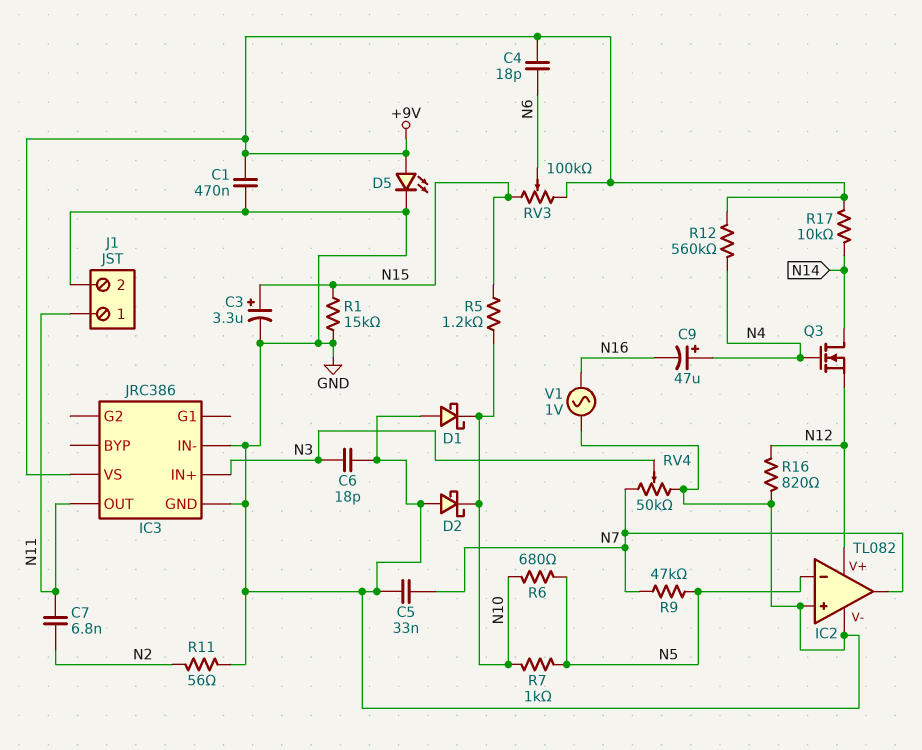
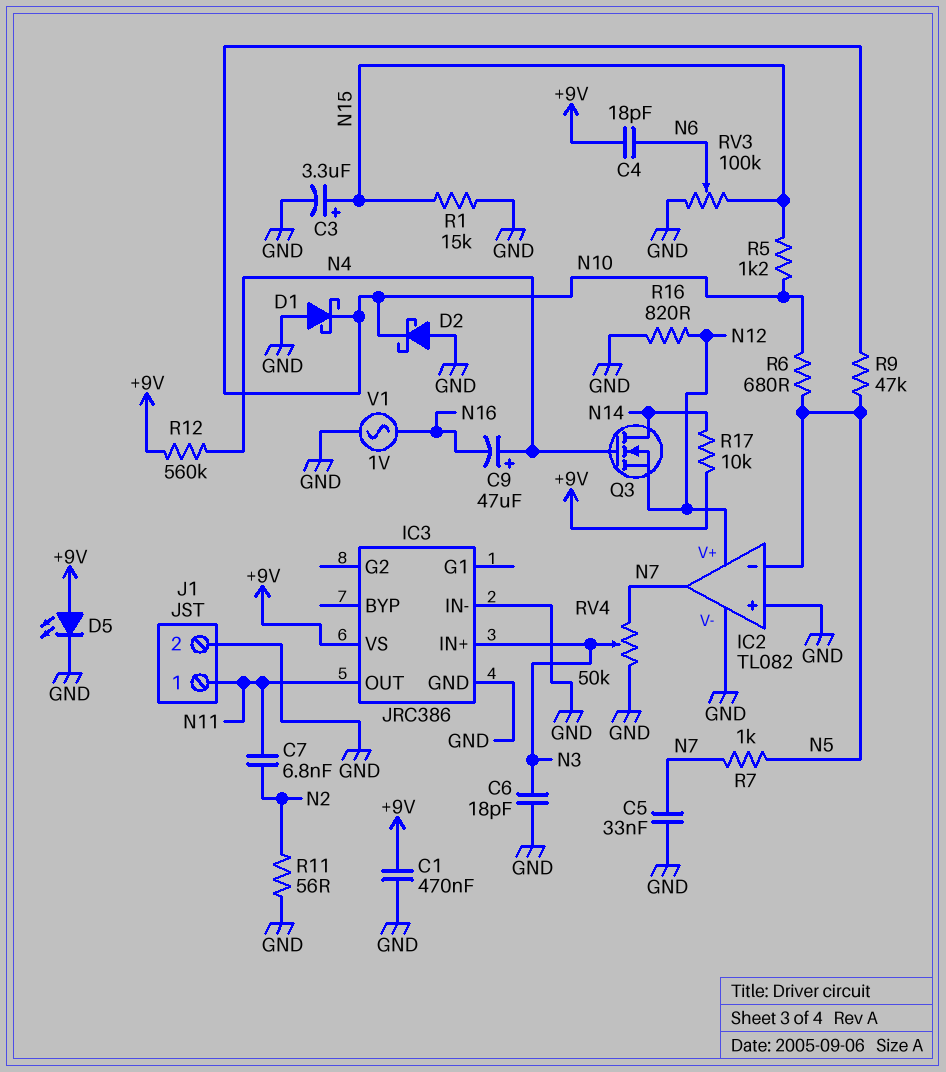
R7: 1k (N5, N10) -> 1k (N5, N7)
R9: 47k (N5, N7) -> 47k (N5, N10)
RV3: 100k (+9V, N15, wiper N6) -> 100k (GND, N15, wiper N6)

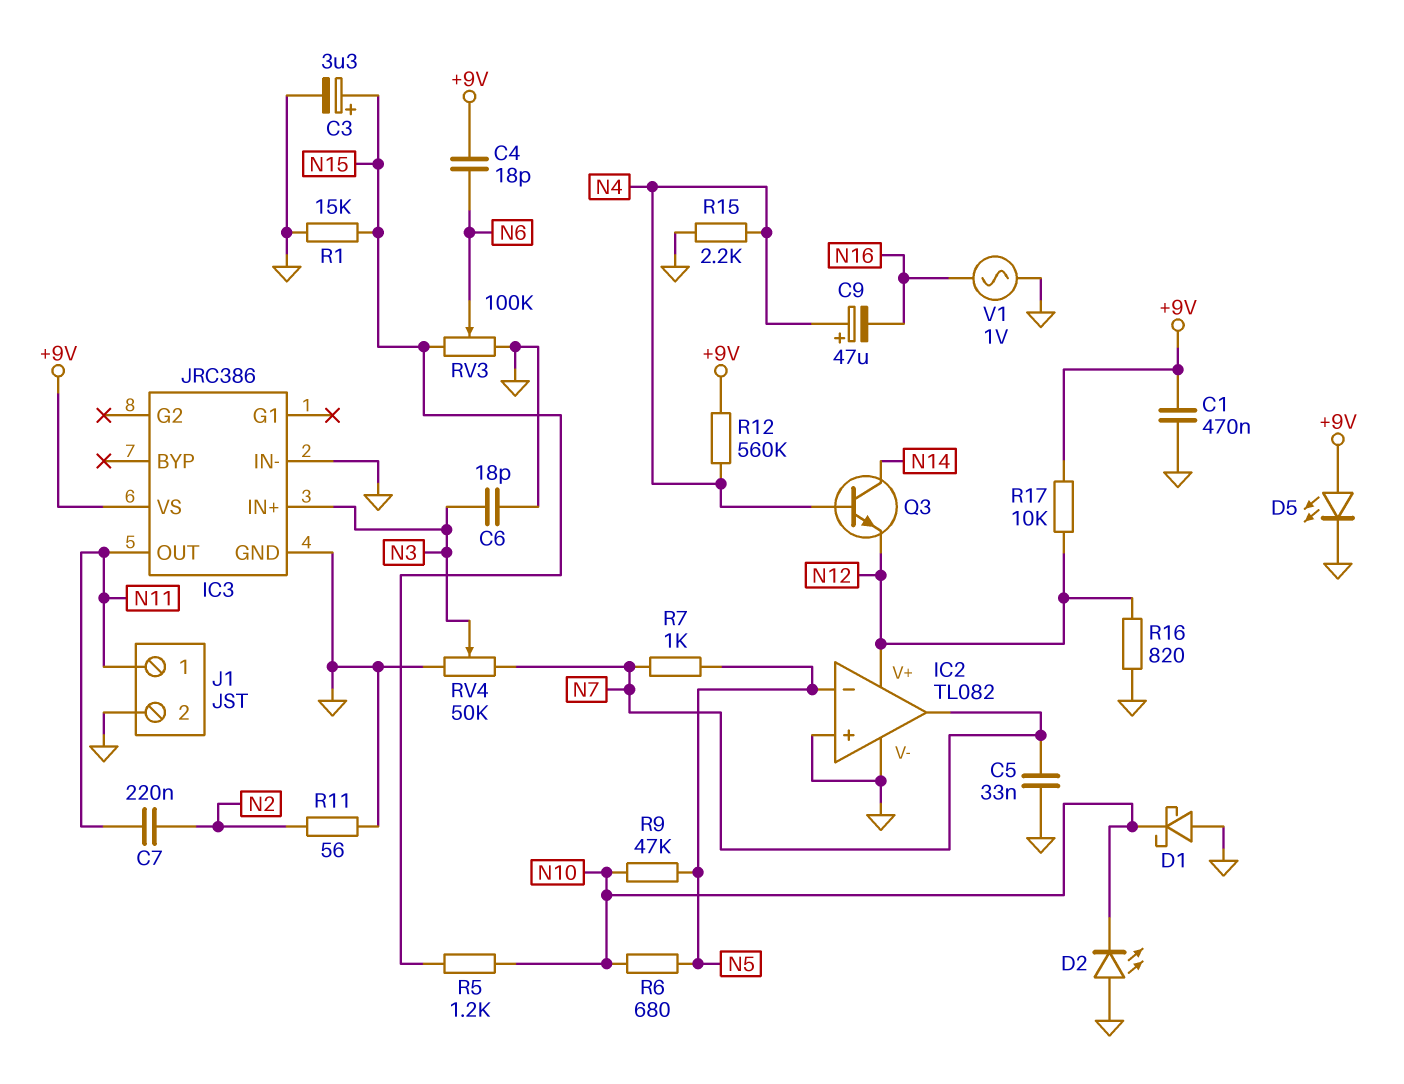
C7: 6.8nF (N2, N11) -> 220nF (N2, N11)
D2: schottky (A GND, K N10) -> LED (A GND, K N10)
Q3: NMOS (G N4, D N14, S N12) -> NPN (B N4, C N14, E N12)
R15: none -> 2.2k (GND, N4)
R17: 10k (+9V, N14) -> 10k (+9V, N12)

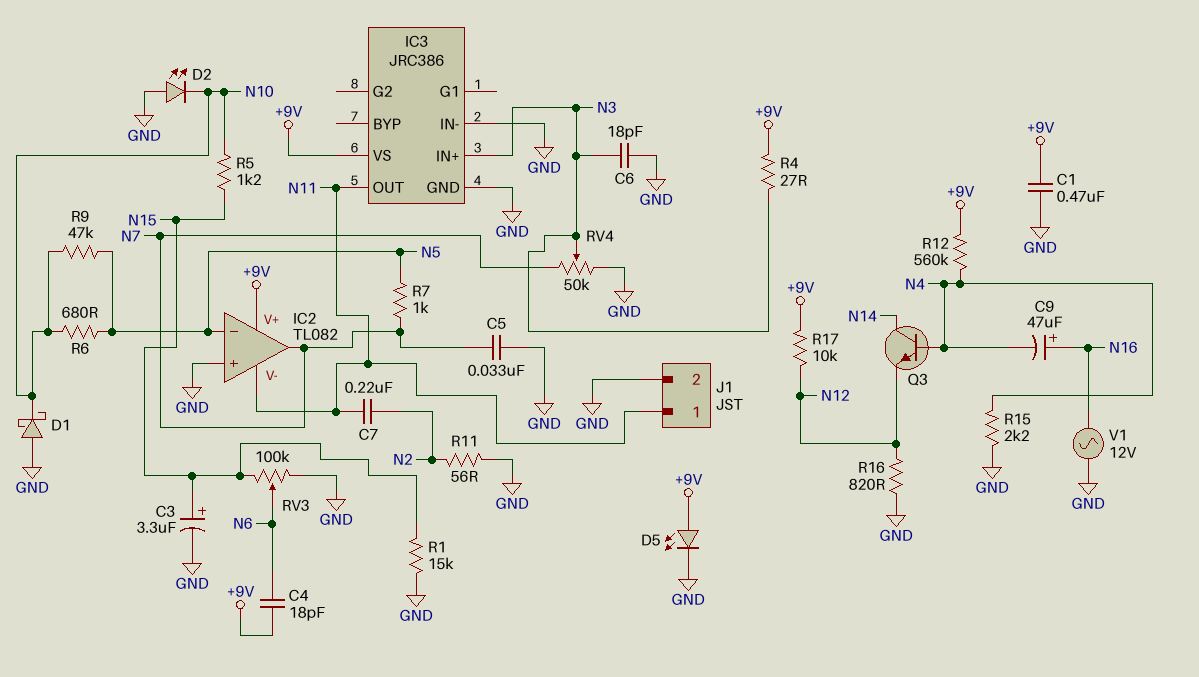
C9: 47uF (plus N4, minus N16) -> 47uF (plus N16, minus N4)
IC2 pin V+: N12 -> +9V
IC2 pin V-: GND -> N11
R4: none -> 27 (+9V, N3)
V1: AC 1V (GND, N16) -> AC 12V (GND, N16)

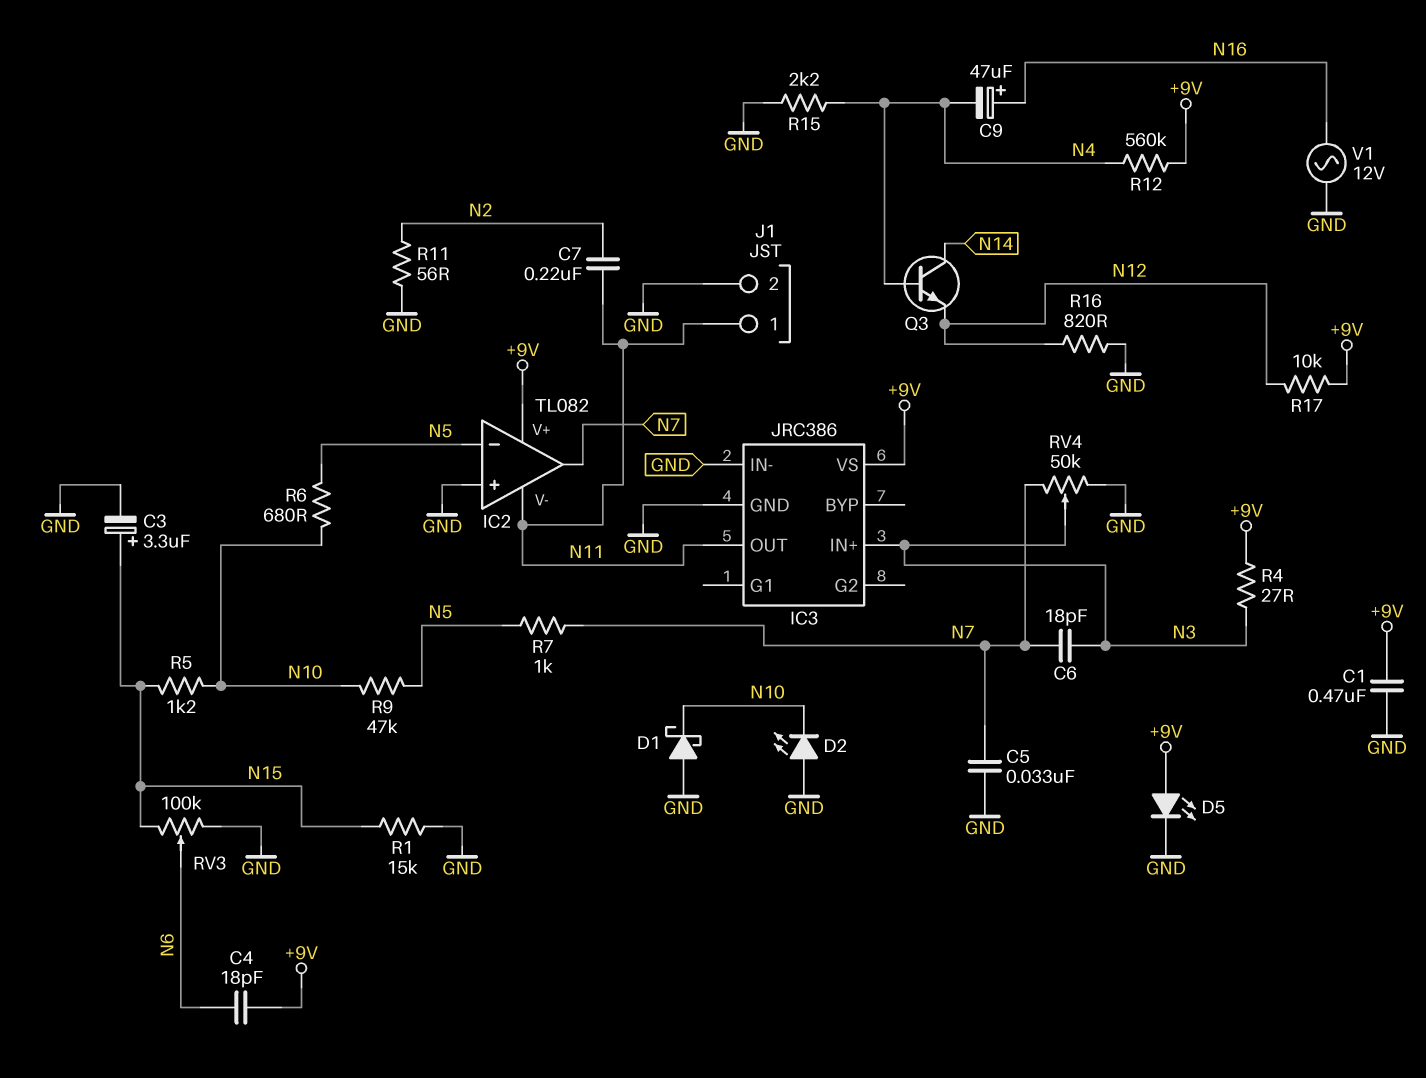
C6: 18pF (GND, N3) -> 18pF (N3, N7)

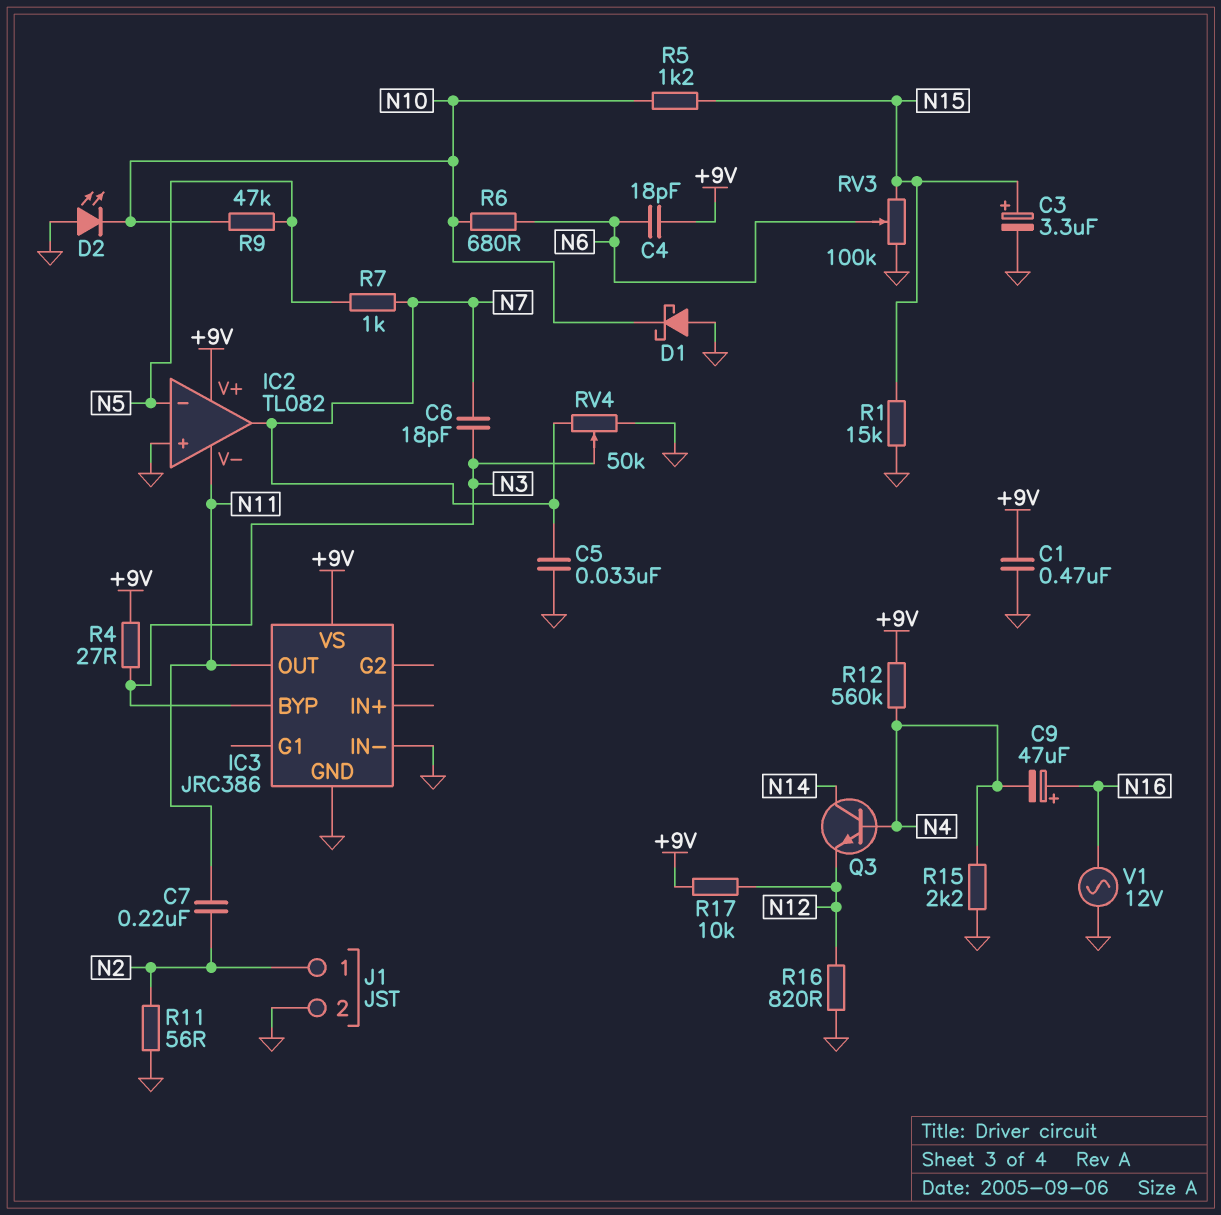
D5: LED (A +9V, K GND) -> none
IC3 pin BYP: none -> N3
IC3 pin IN+: N3 -> none
J1 pin 1: N11 -> N2
R6: 680 (N5, N10) -> 680 (N6, N10)

